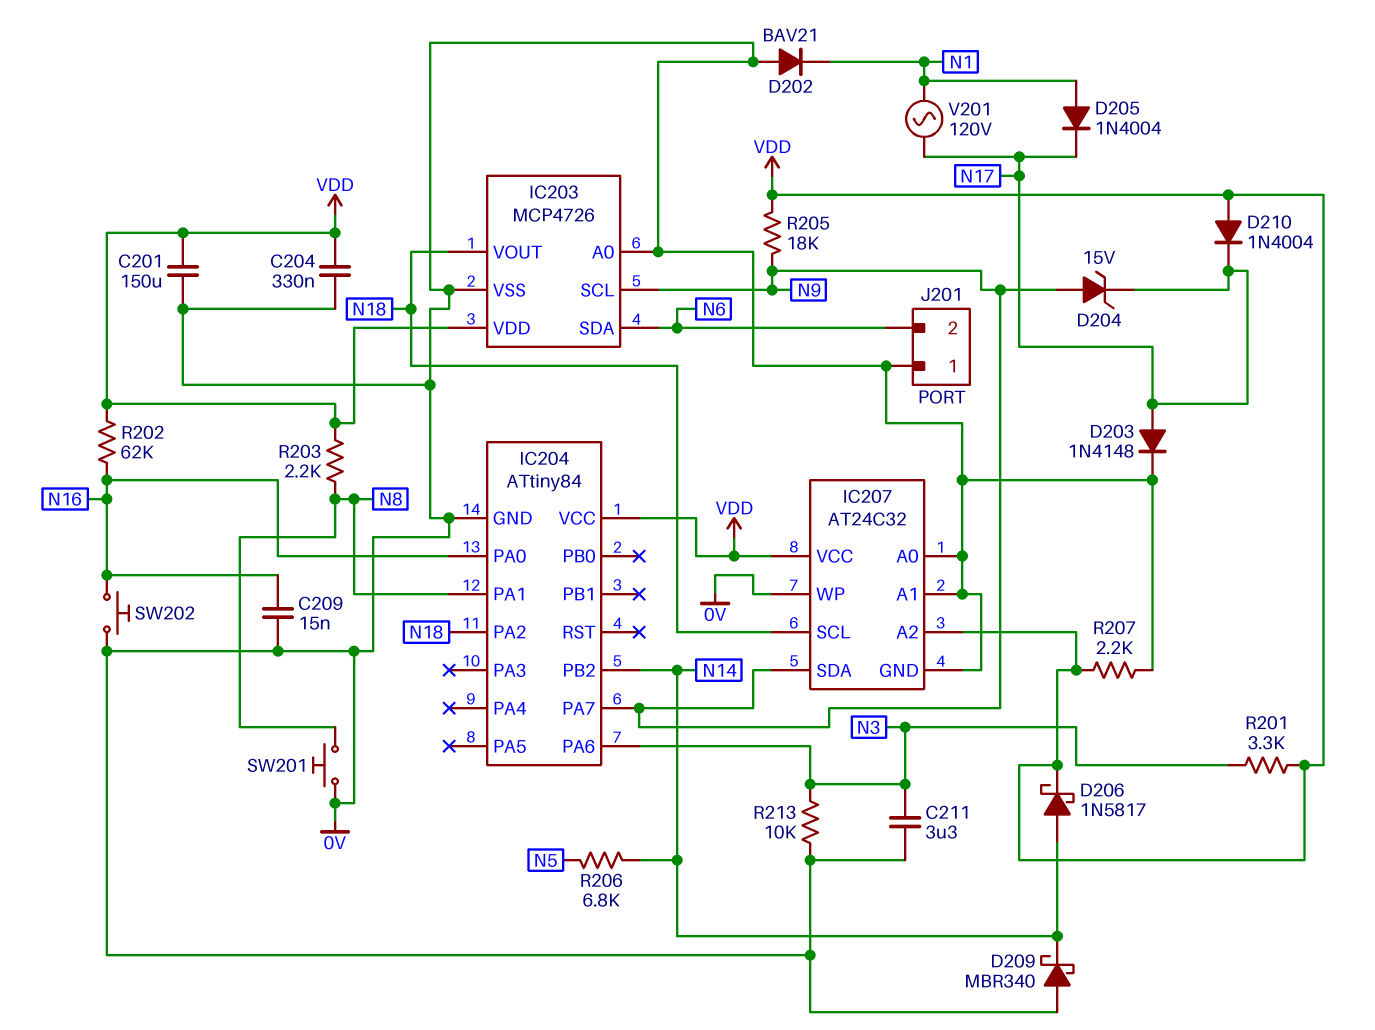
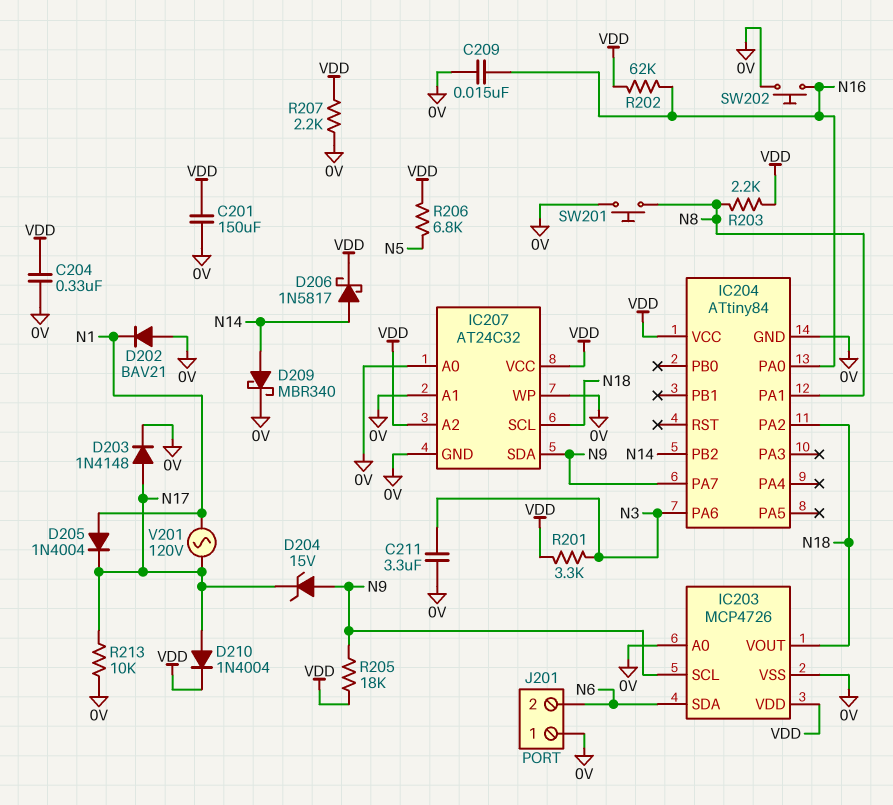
D209: schottky MBR340 (A 0V, K N14) -> schottky MBR340 (A N14, K 0V)
D210: diode 1N4004 (A VDD, K N17) -> diode 1N4004 (A N17, K VDD)
R206: 6.8k (N5, N14) -> 6.8k (N5, VDD)
R213: 10k (0V, N3) -> 10k (0V, N17)

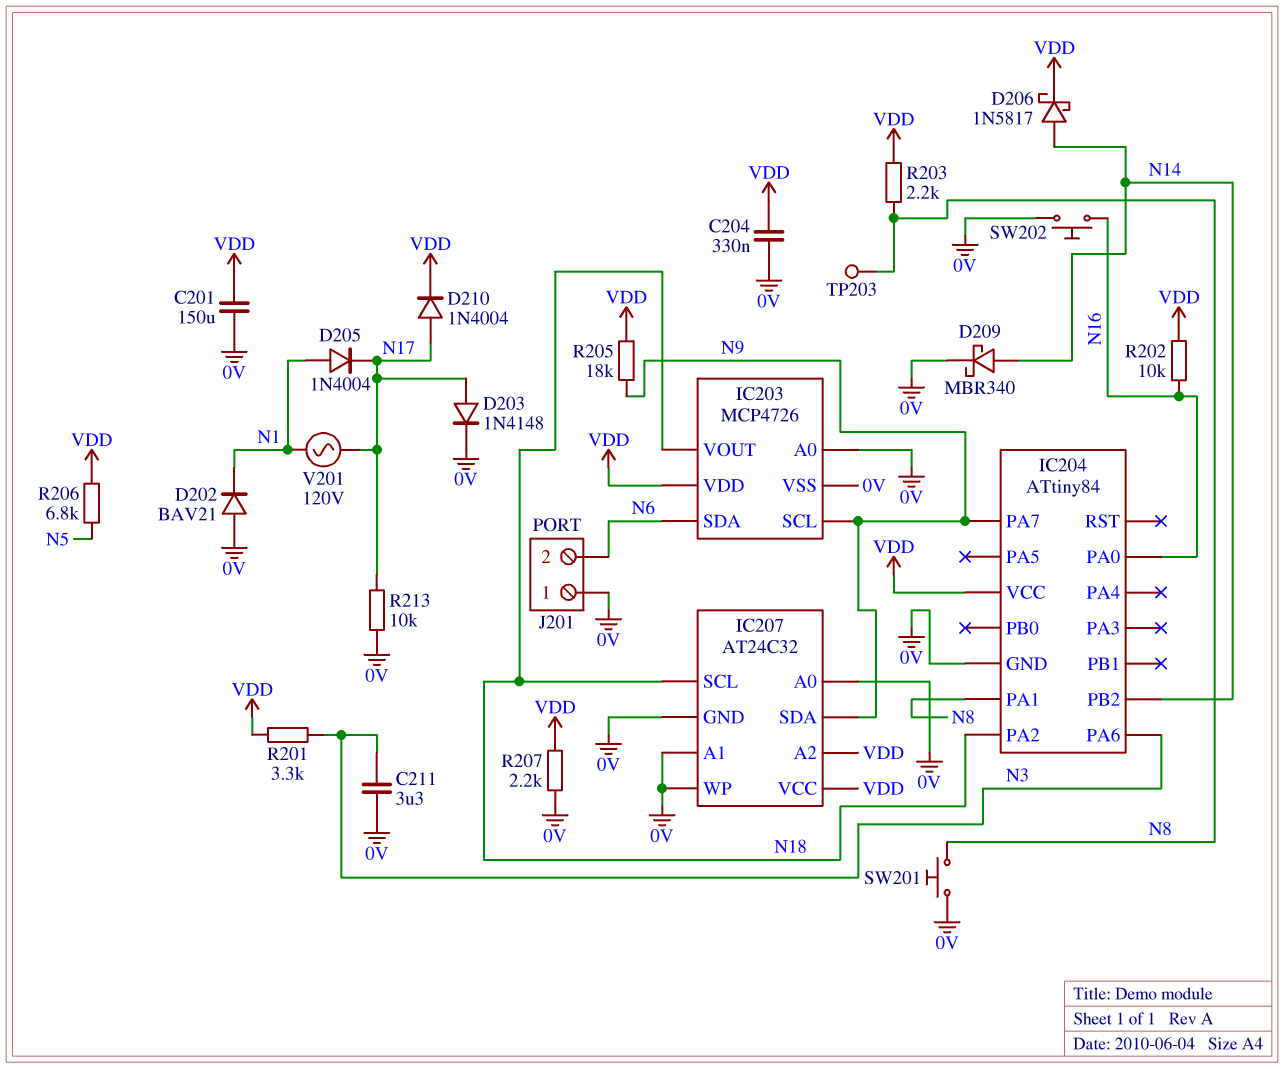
C209: 15nF (0V, N16) -> none
D204: zener 15V (A N9, K N17) -> none
R202: 62k (N16, VDD) -> 10k (N16, VDD)
TP203: none -> test point (N8)

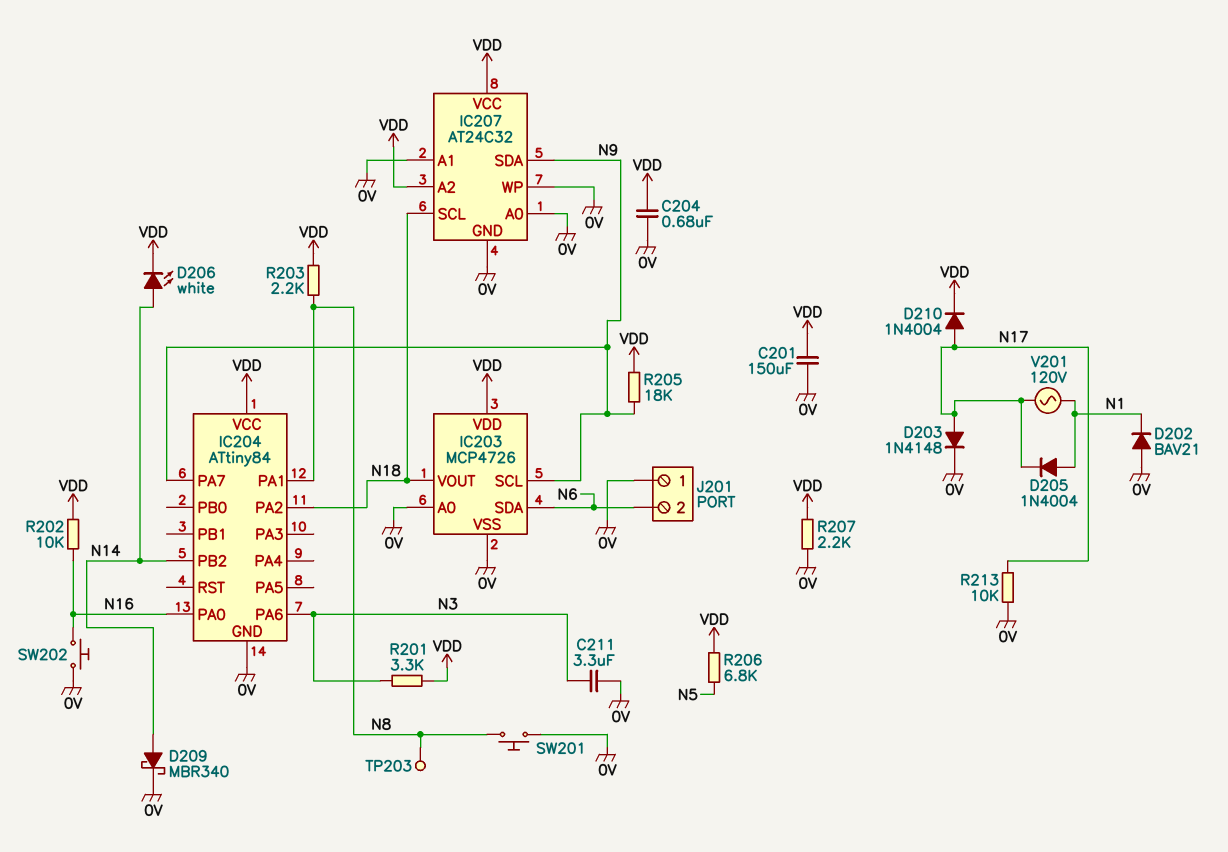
C204: 330nF (0V, VDD) -> 680nF (0V, VDD)
D206: schottky 1N5817 (A N14, K VDD) -> LED white (A N14, K VDD)

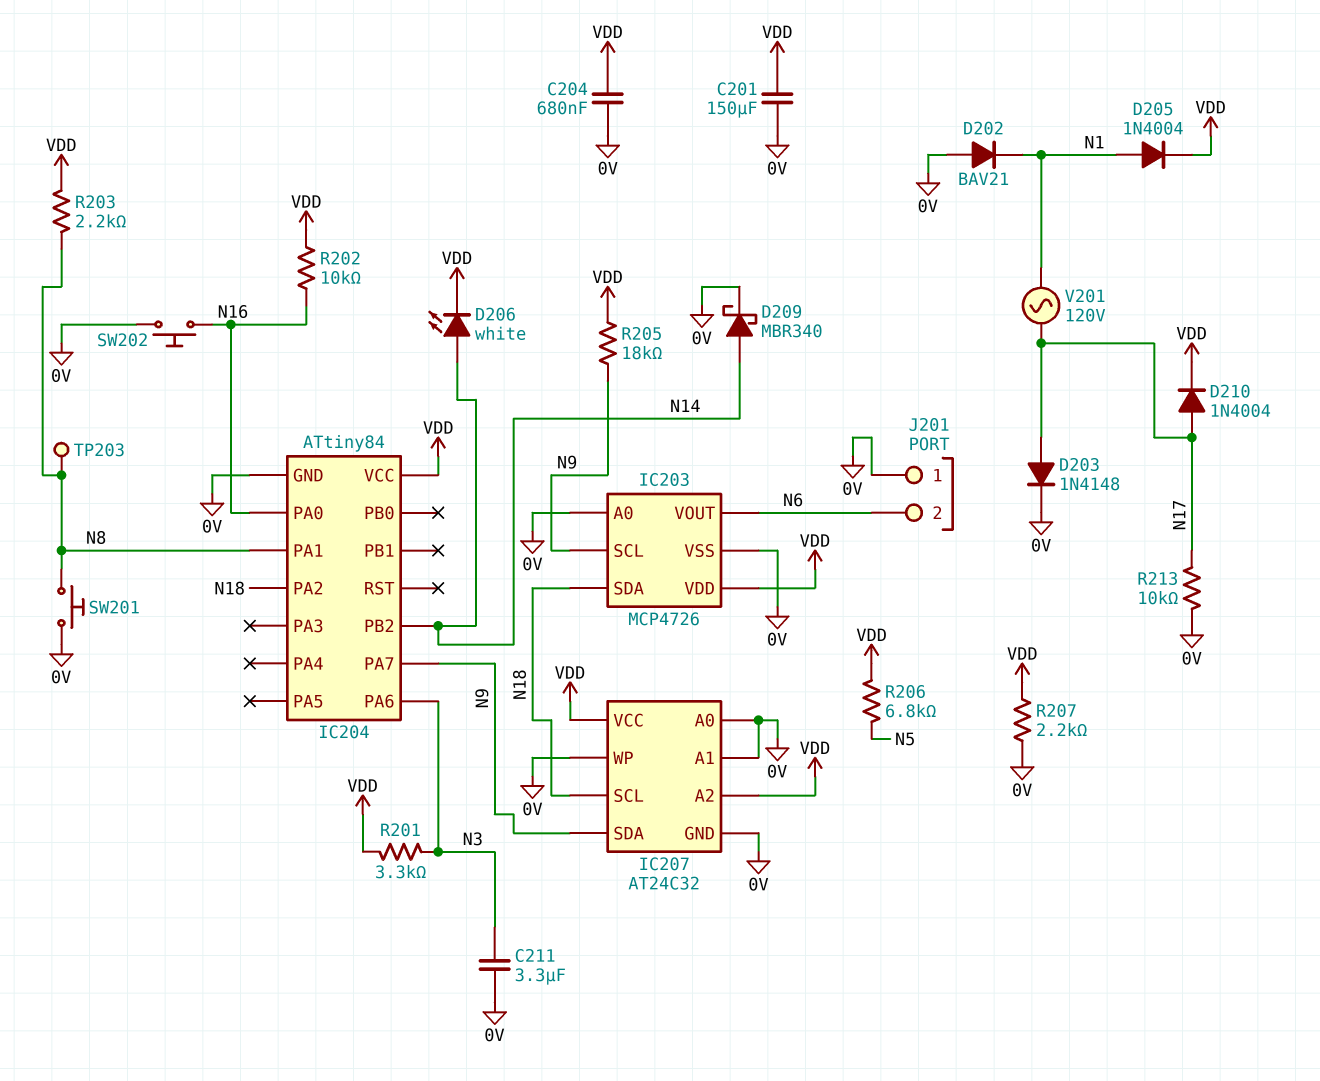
D205: diode 1N4004 (A N1, K N17) -> diode 1N4004 (A N1, K VDD)
IC203 pin SDA: N6 -> N18
IC203 pin VOUT: N18 -> N6

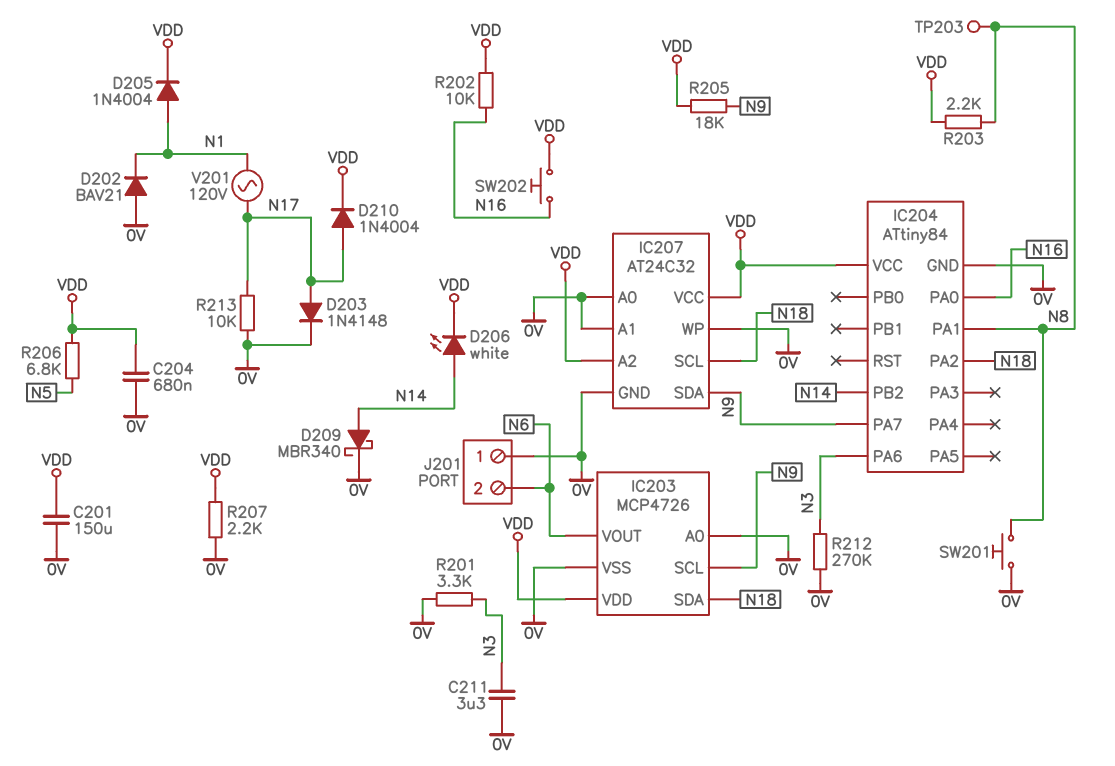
R201: 3.3k (N3, VDD) -> 3.3k (0V, N3)
R212: none -> 270k (0V, N3)
SW202: button (0V, N16) -> button (N16, VDD)

